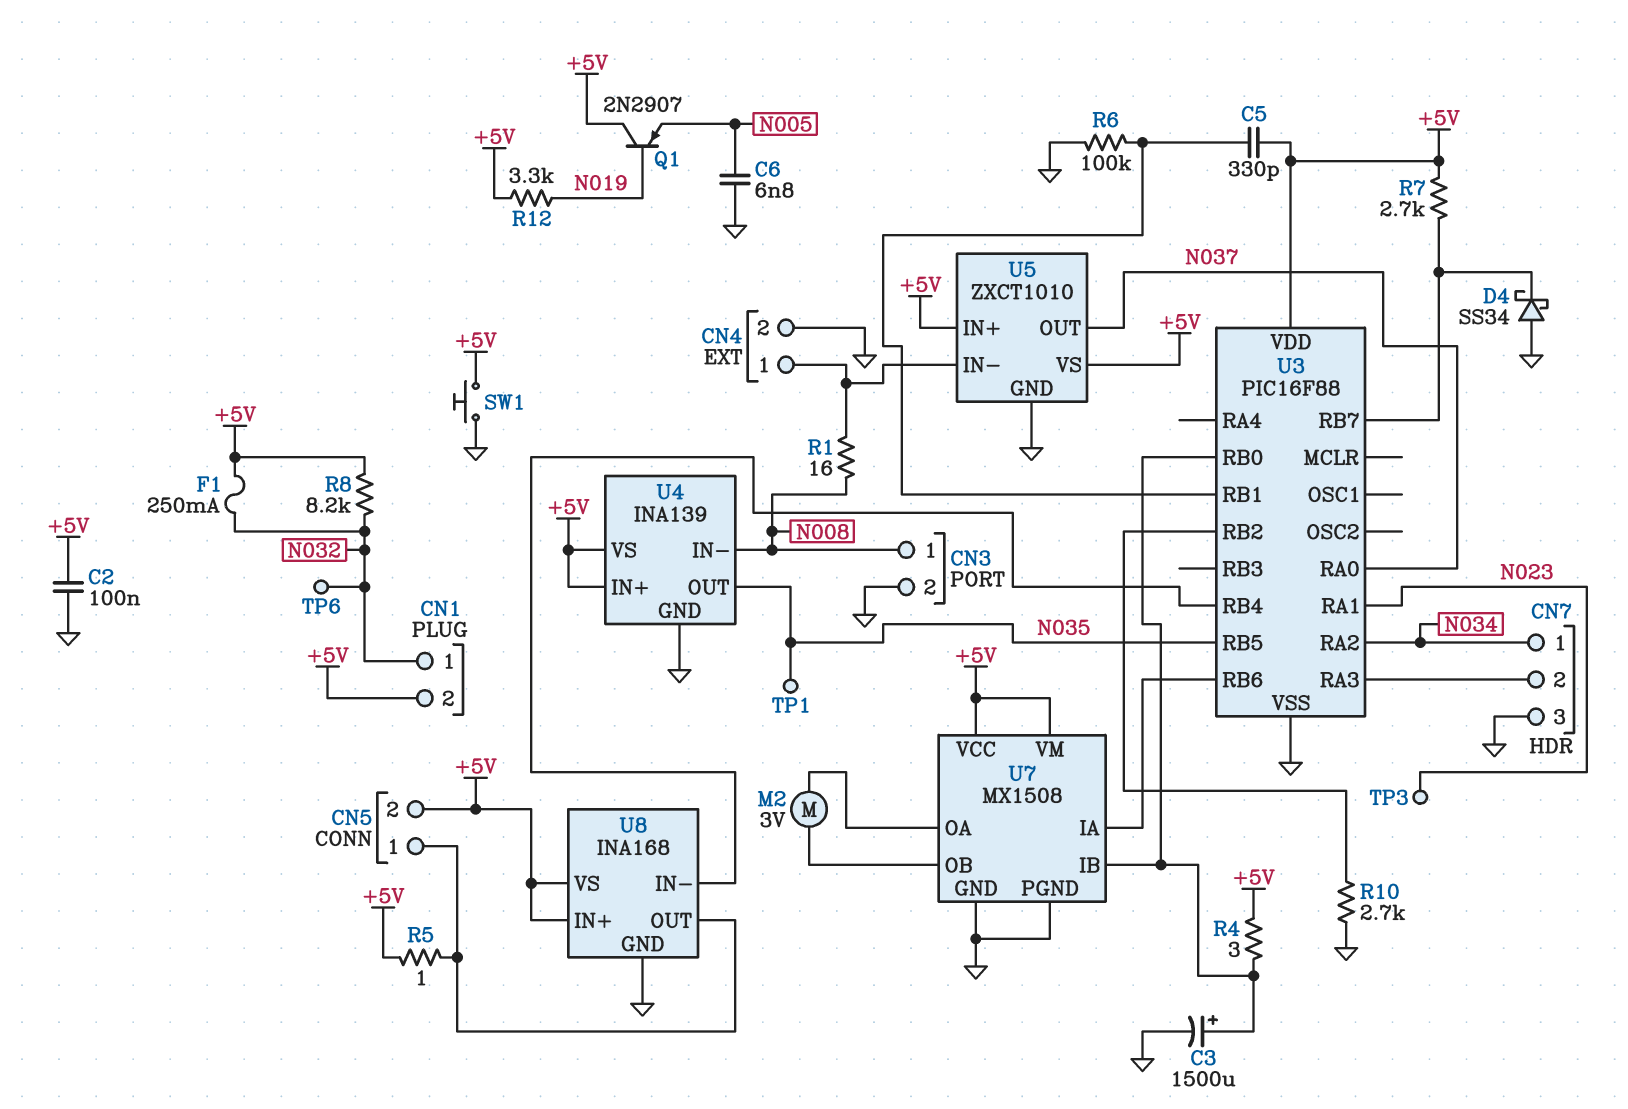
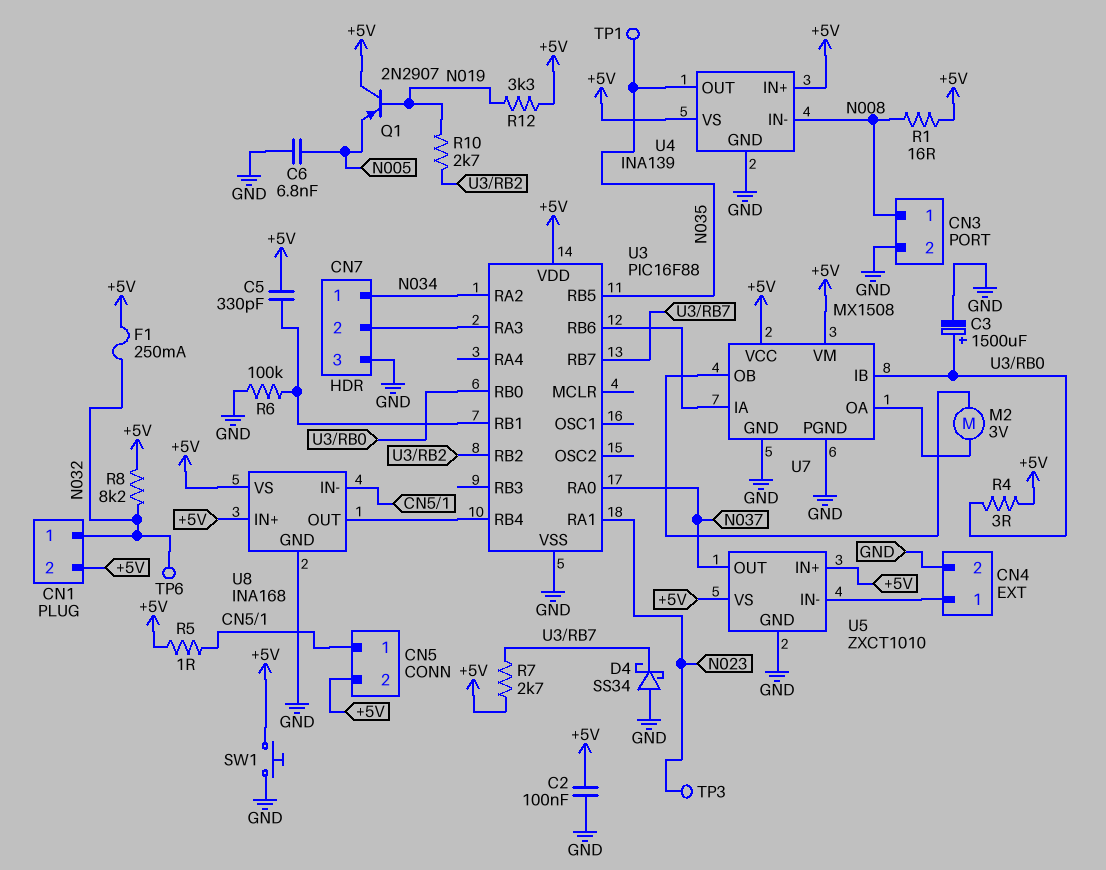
R1: 16 (CN4/1, N008) -> 16 (+5V, N008)
R10: 2.7k (GND, U3/RB2) -> 2.7k (N019, U3/RB2)
U8 pin IN-: U3/RB4 -> CN5/1
U8 pin OUT: CN5/1 -> U3/RB4

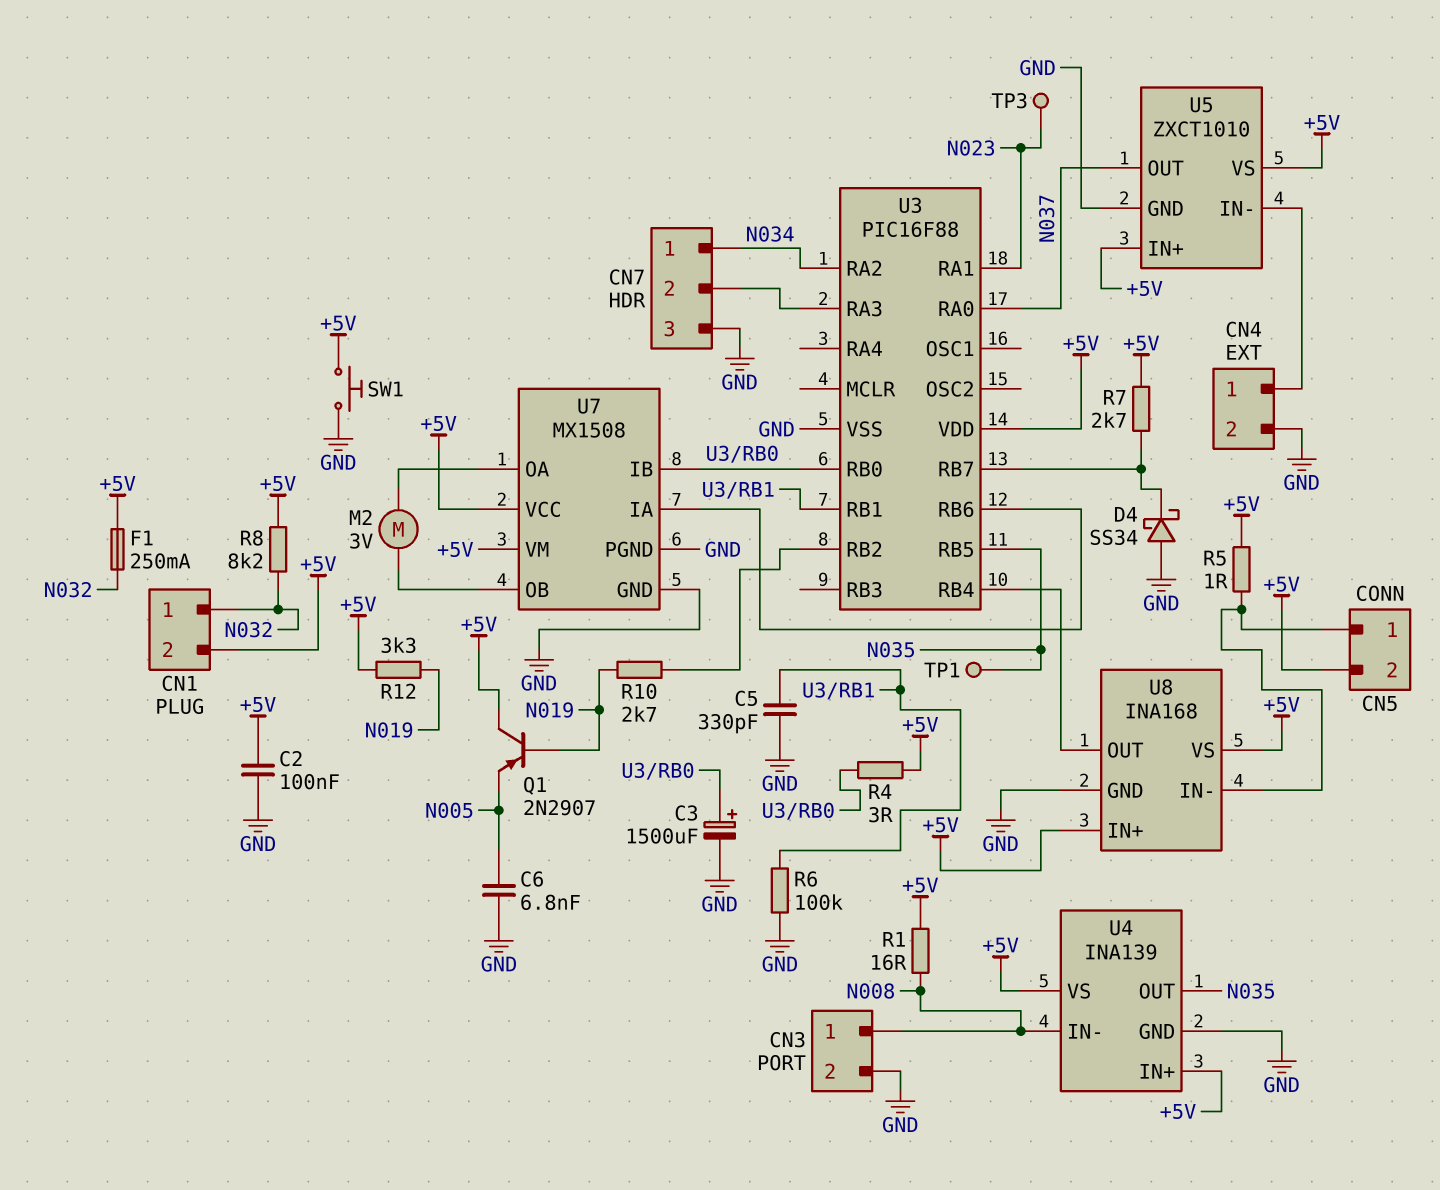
C5: 330pF (+5V, U3/RB1) -> 330pF (GND, U3/RB1)
TP6: test point (N032) -> none

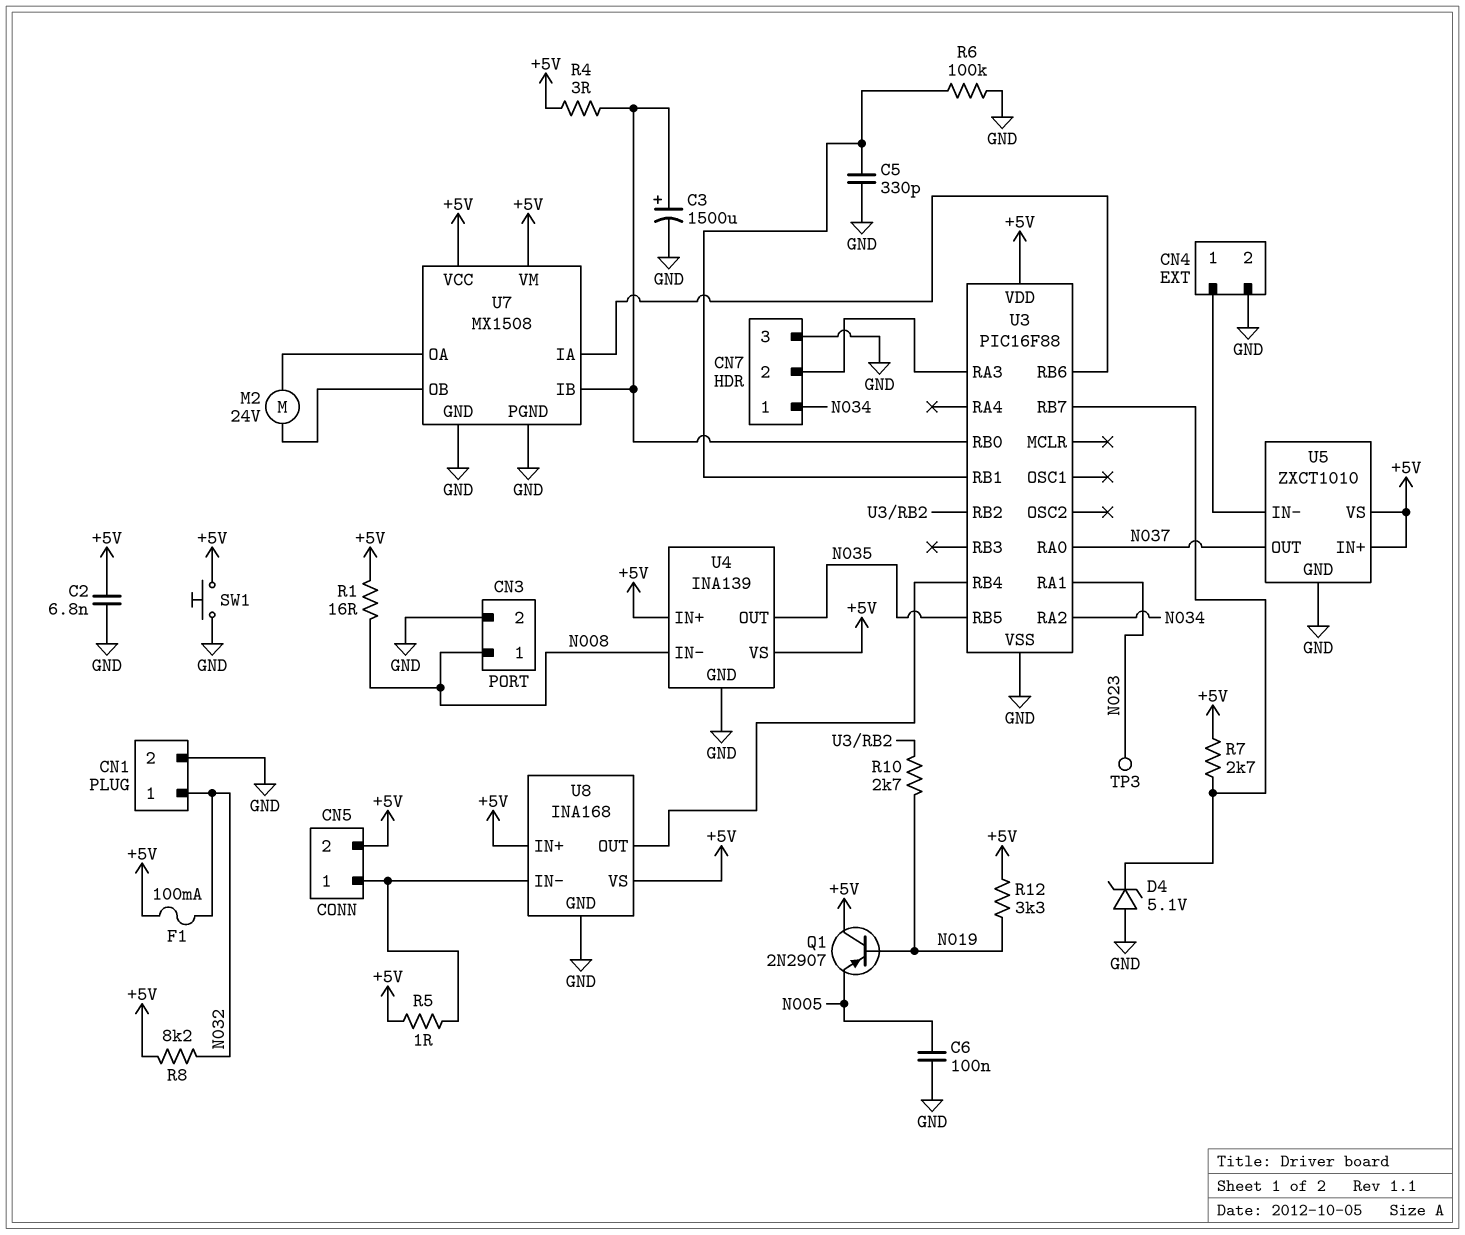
C2: 100nF (+5V, GND) -> 6.8nF (+5V, GND)
C6: 6.8nF (GND, N005) -> 100nF (GND, N005)
CN1 pin 2: +5V -> GND
D4: schottky SS34 (A GND, K U3/RB7) -> zener 5.1V (A GND, K U3/RB7)
F1: 250mA (+5V, N032) -> 100mA (+5V, N032)
M2: motor 3V (U7/OA, U7/OB) -> motor 24V (U7/OA, U7/OB)
TP1: test point (N035) -> none

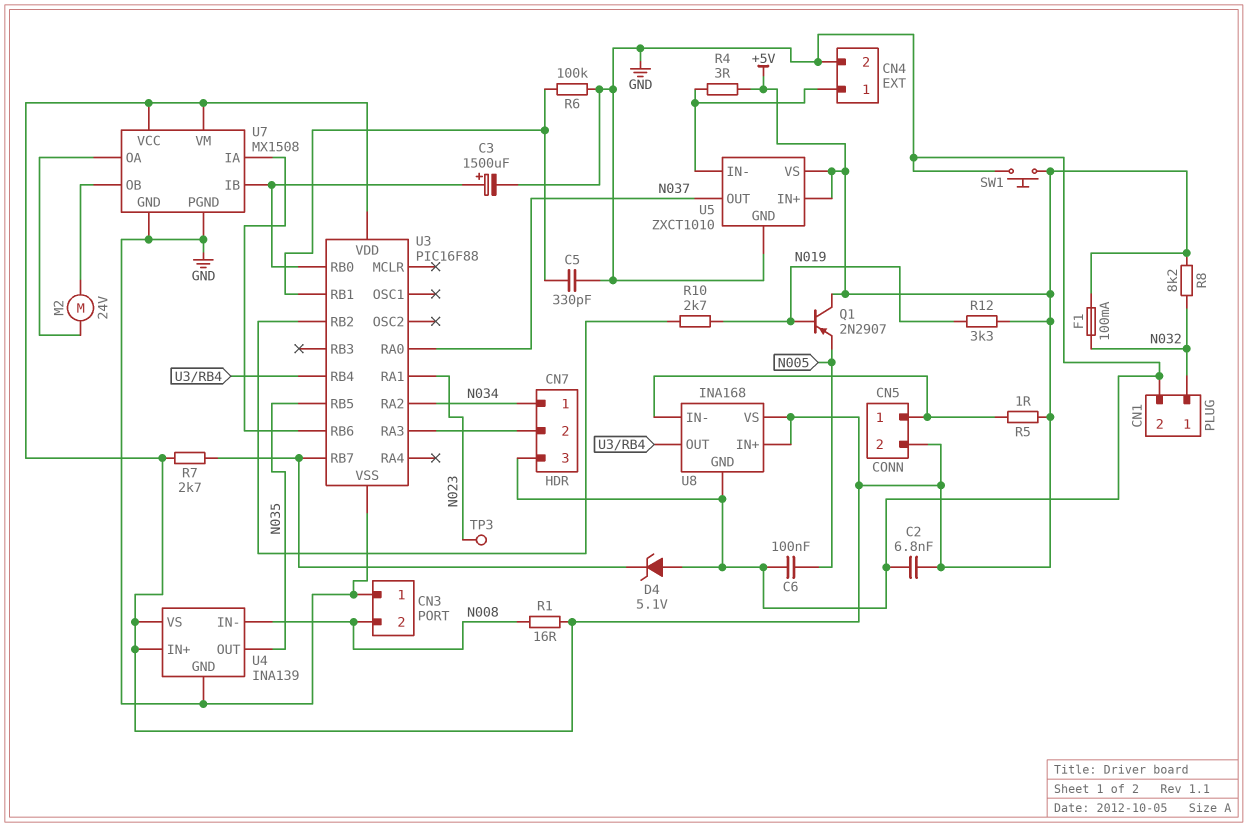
CN3 pin 1: N008 -> GND
CN3 pin 2: GND -> N008
R4: 3 (+5V, U3/RB0) -> 3 (+5V, CN4/1)

